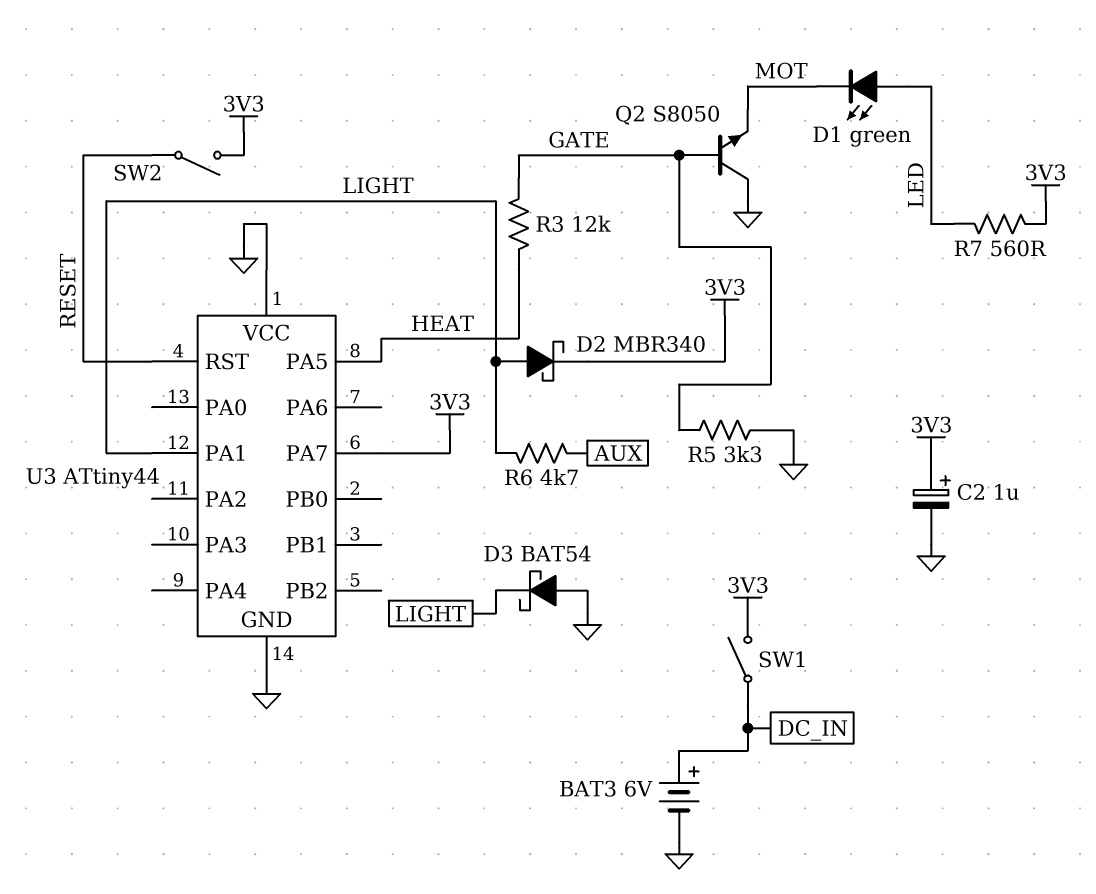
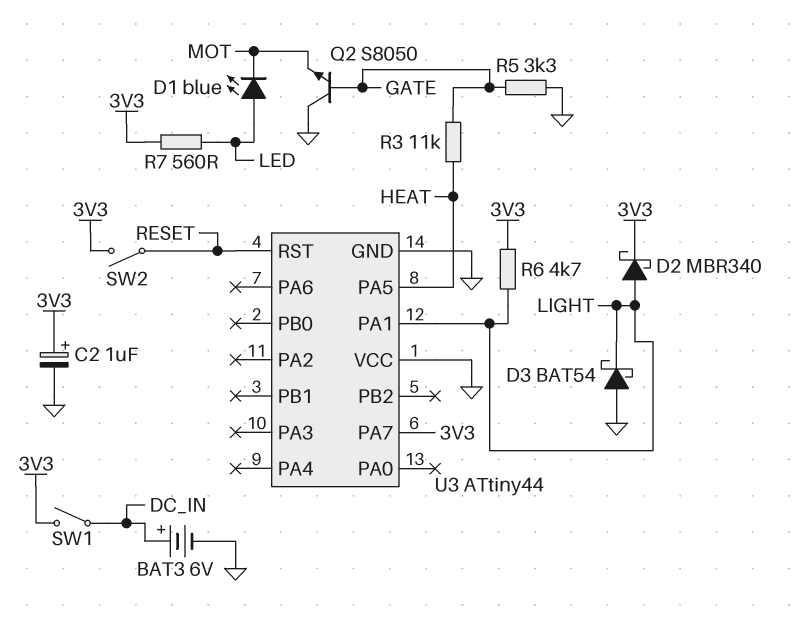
D1: LED green (A LED, K MOT) -> LED blue (A LED, K MOT)
R3: 12k (GATE, HEAT) -> 11k (GATE, HEAT)
R6: 4.7k (AUX, LIGHT) -> 4.7k (3V3, LIGHT)

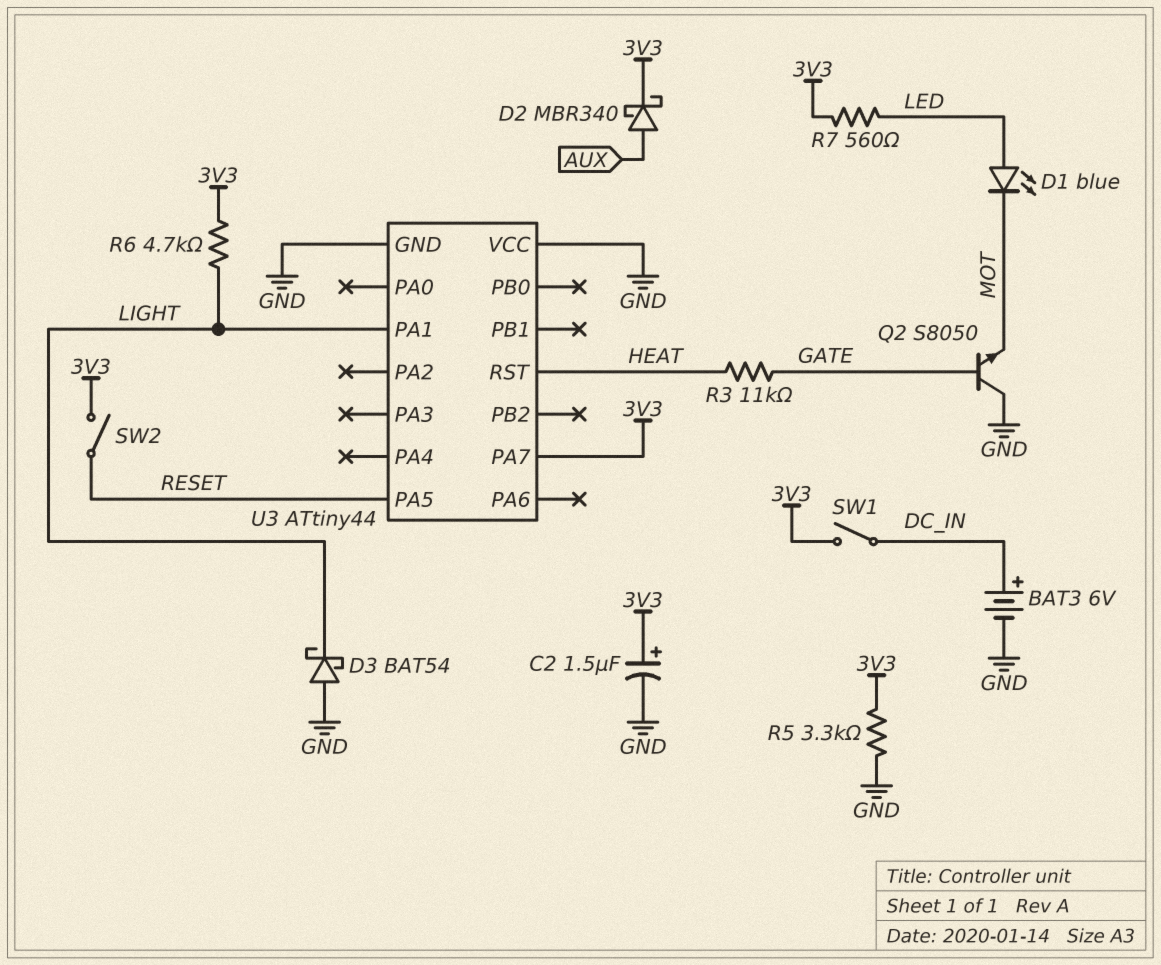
C2: 1uF (plus 3V3, minus GND) -> 1.5uF (plus 3V3, minus GND)
D2: schottky MBR340 (A LIGHT, K 3V3) -> schottky MBR340 (A AUX, K 3V3)
R5: 3.3k (GATE, GND) -> 3.3k (3V3, GND)
U3 pin PA5: HEAT -> RESET
U3 pin RST: RESET -> HEAT

